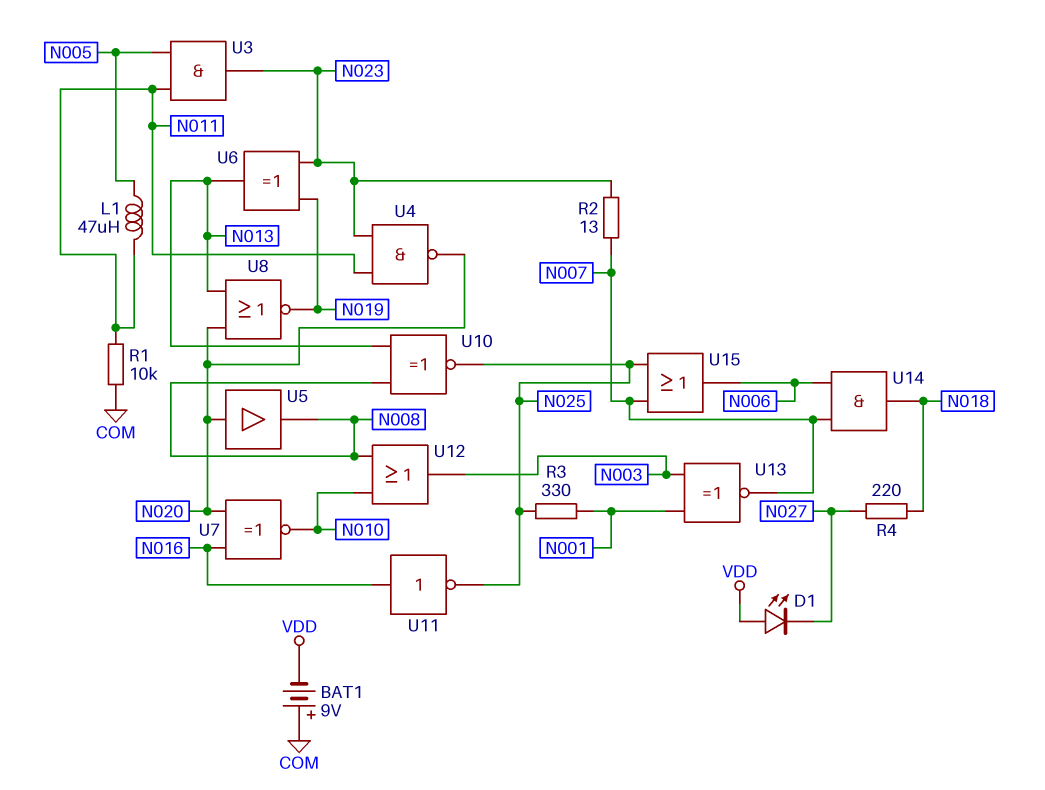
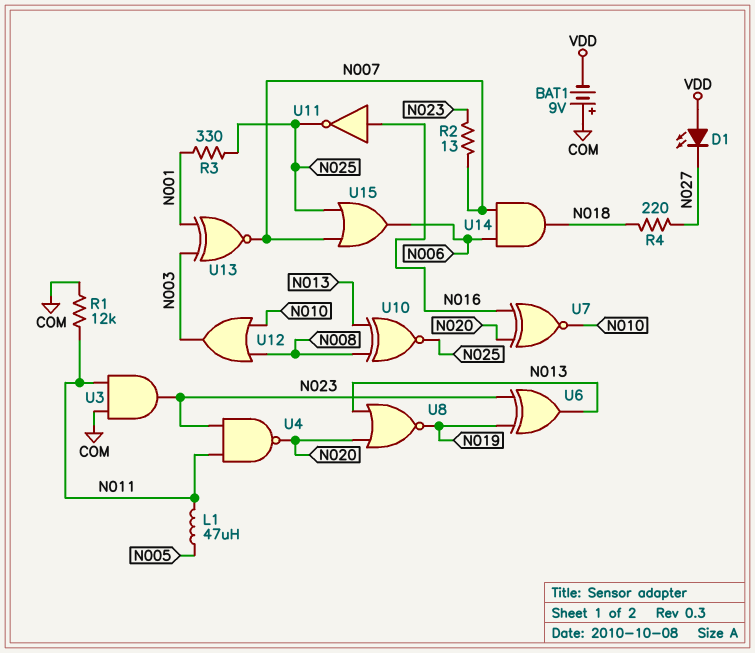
R1: 10k (COM, N011) -> 12k (COM, N011)
U3: AND (in N005, in N011, out N023) -> AND (in COM, in N011, out N023)
U5: buffer (in N020, out N008) -> none

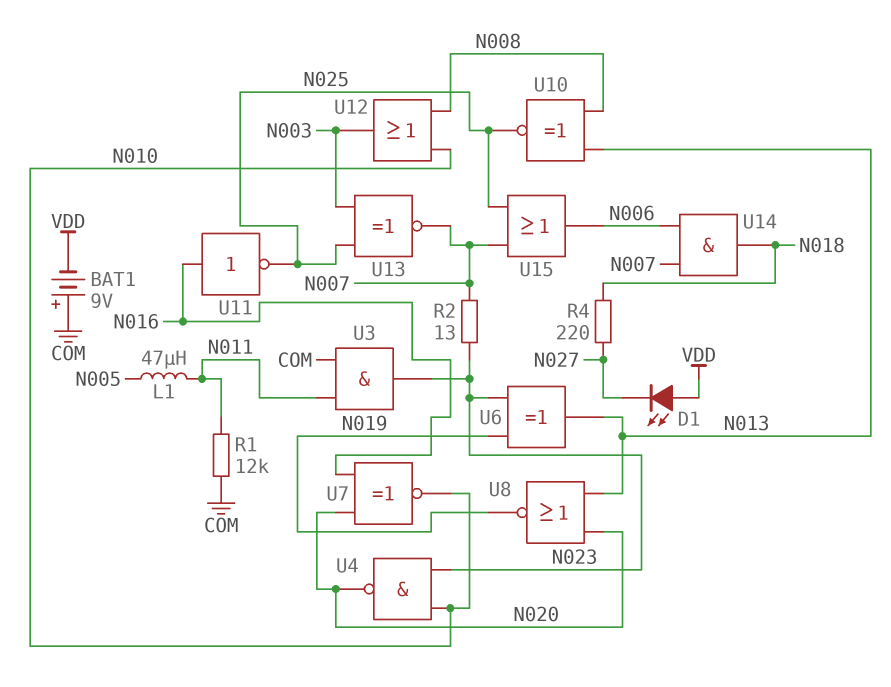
R3: 330 (N001, N025) -> none
U4: NAND (in N011, in N023, out N020) -> NAND (in N010, in N023, out N020)
U13: XNOR (in N001, in N003, out N007) -> XNOR (in N003, in N025, out N007)

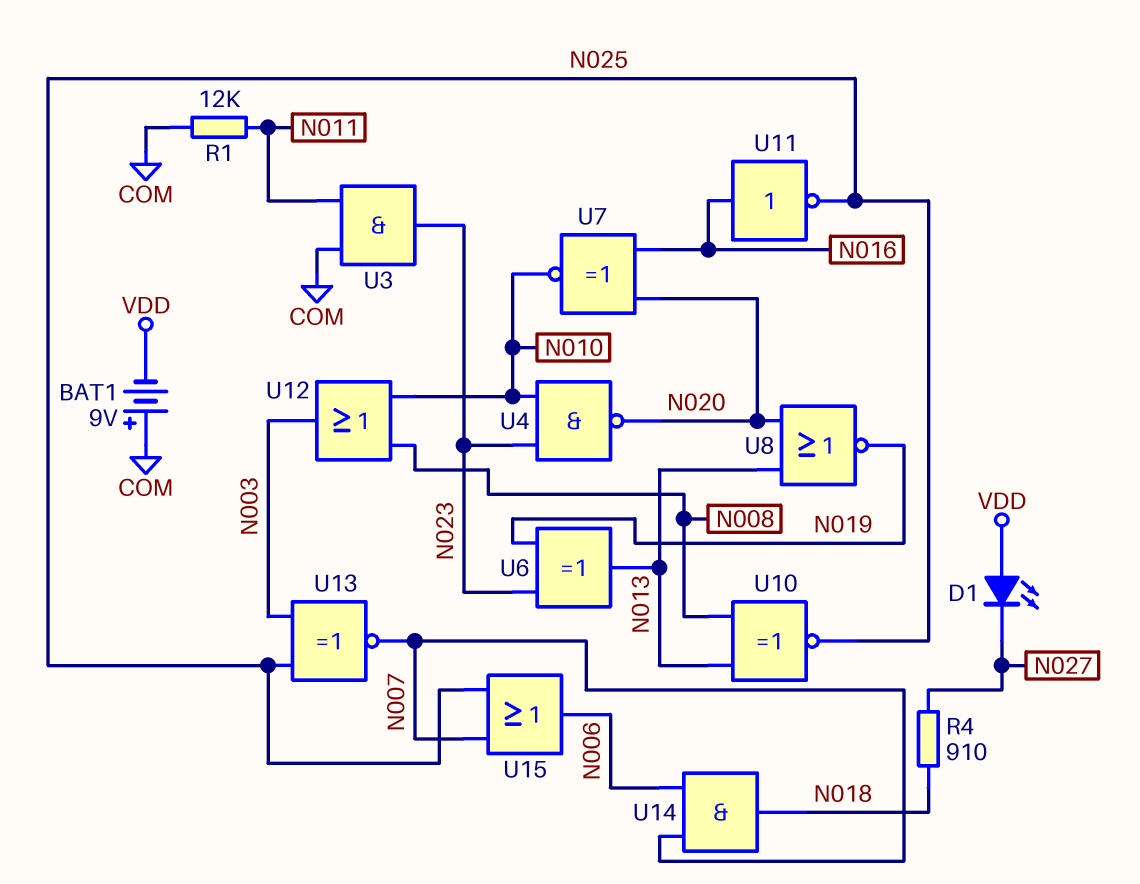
L1: 47uH (N005, N011) -> none
R2: 13 (N007, N023) -> none
R4: 220 (N018, N027) -> 910 (N018, N027)

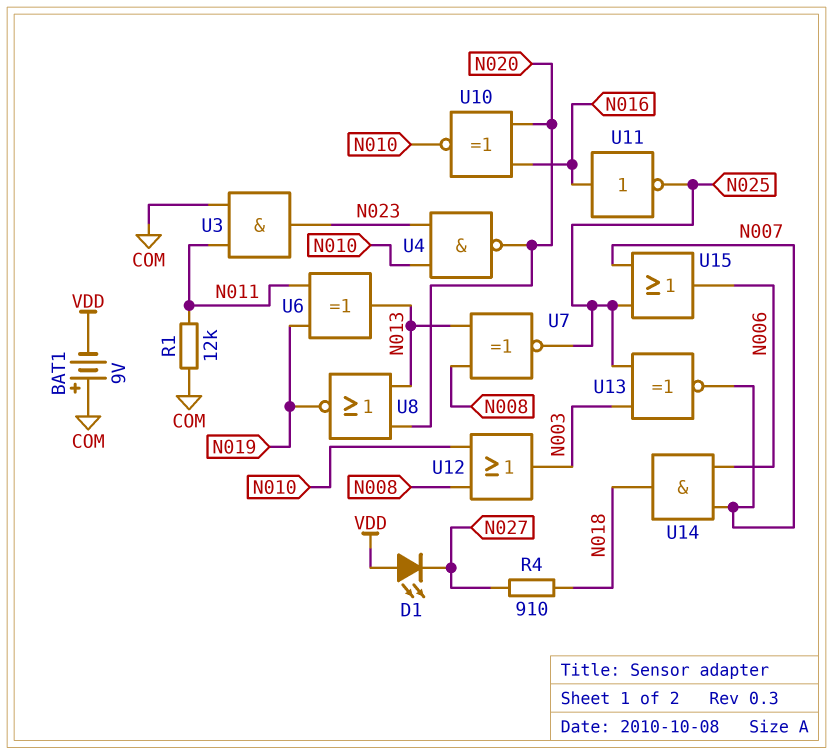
U6: XOR (in N019, in N023, out N013) -> XOR (in N011, in N019, out N013)
U7: XNOR (in N016, in N020, out N010) -> XNOR (in N008, in N013, out N025)
U10: XNOR (in N008, in N013, out N025) -> XNOR (in N016, in N020, out N010)

